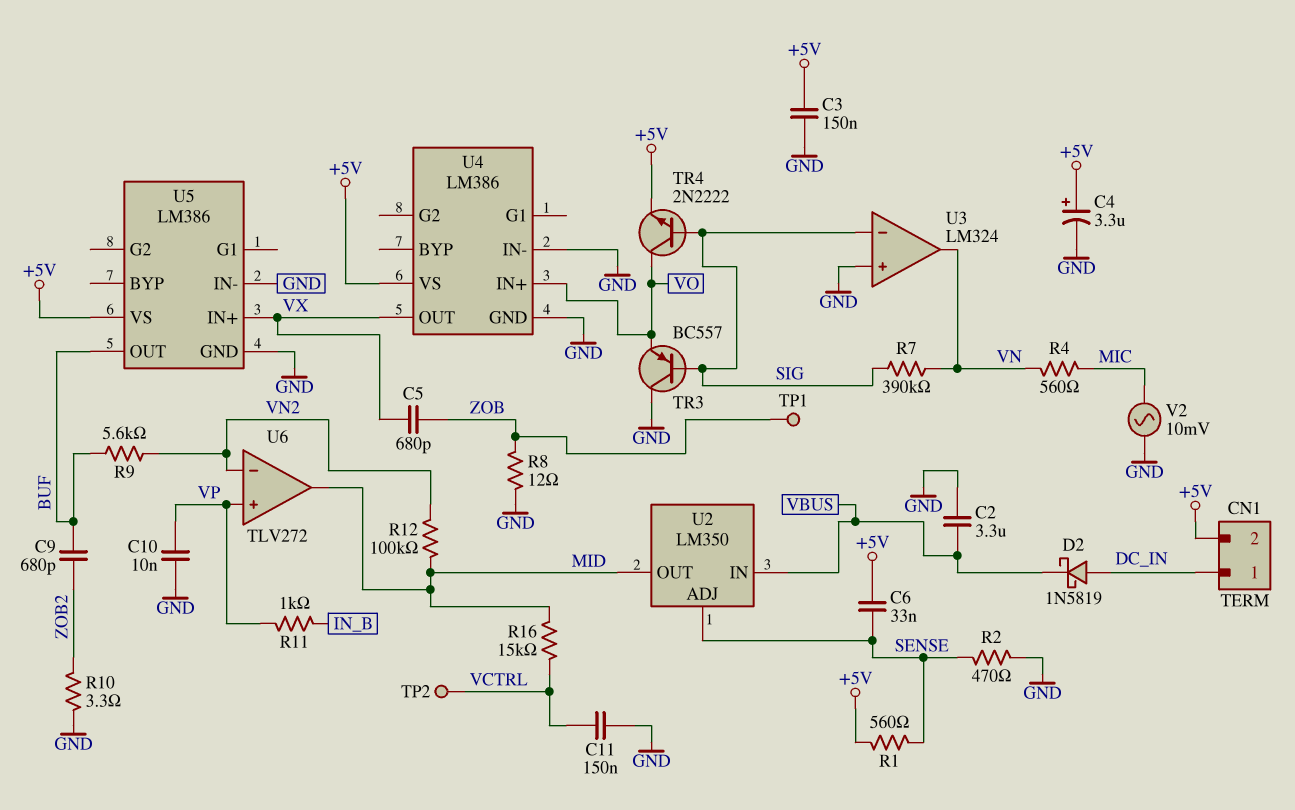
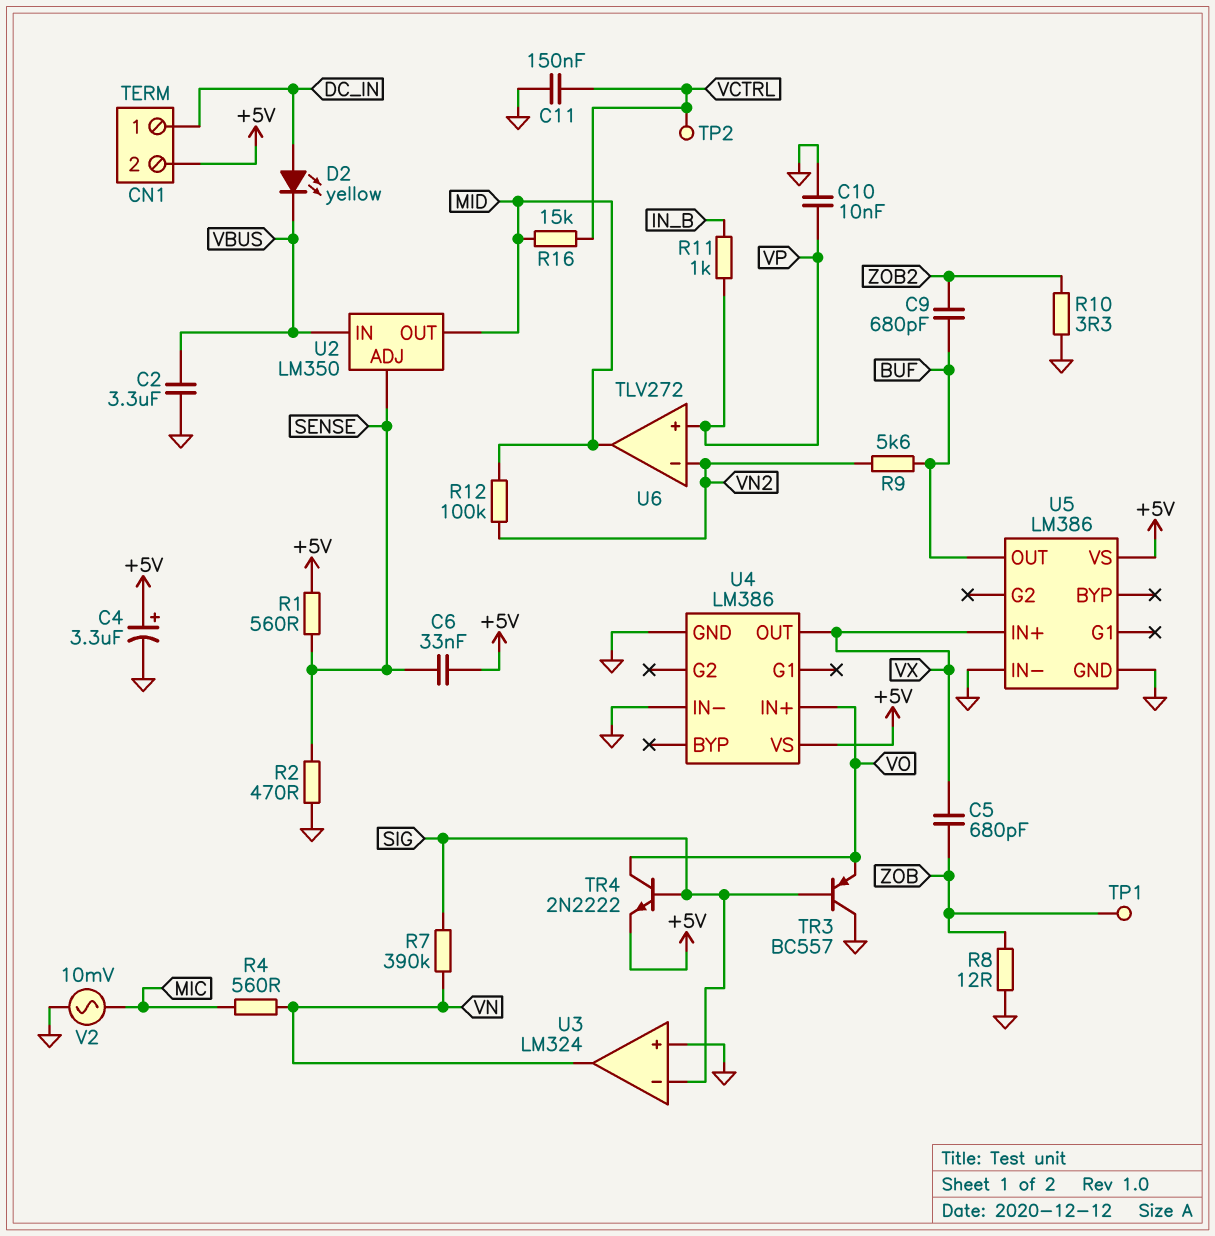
C3: 150nF (+5V, GND) -> none
D2: schottky 1N5819 (A DC_IN, K VBUS) -> LED yellow (A DC_IN, K VBUS)

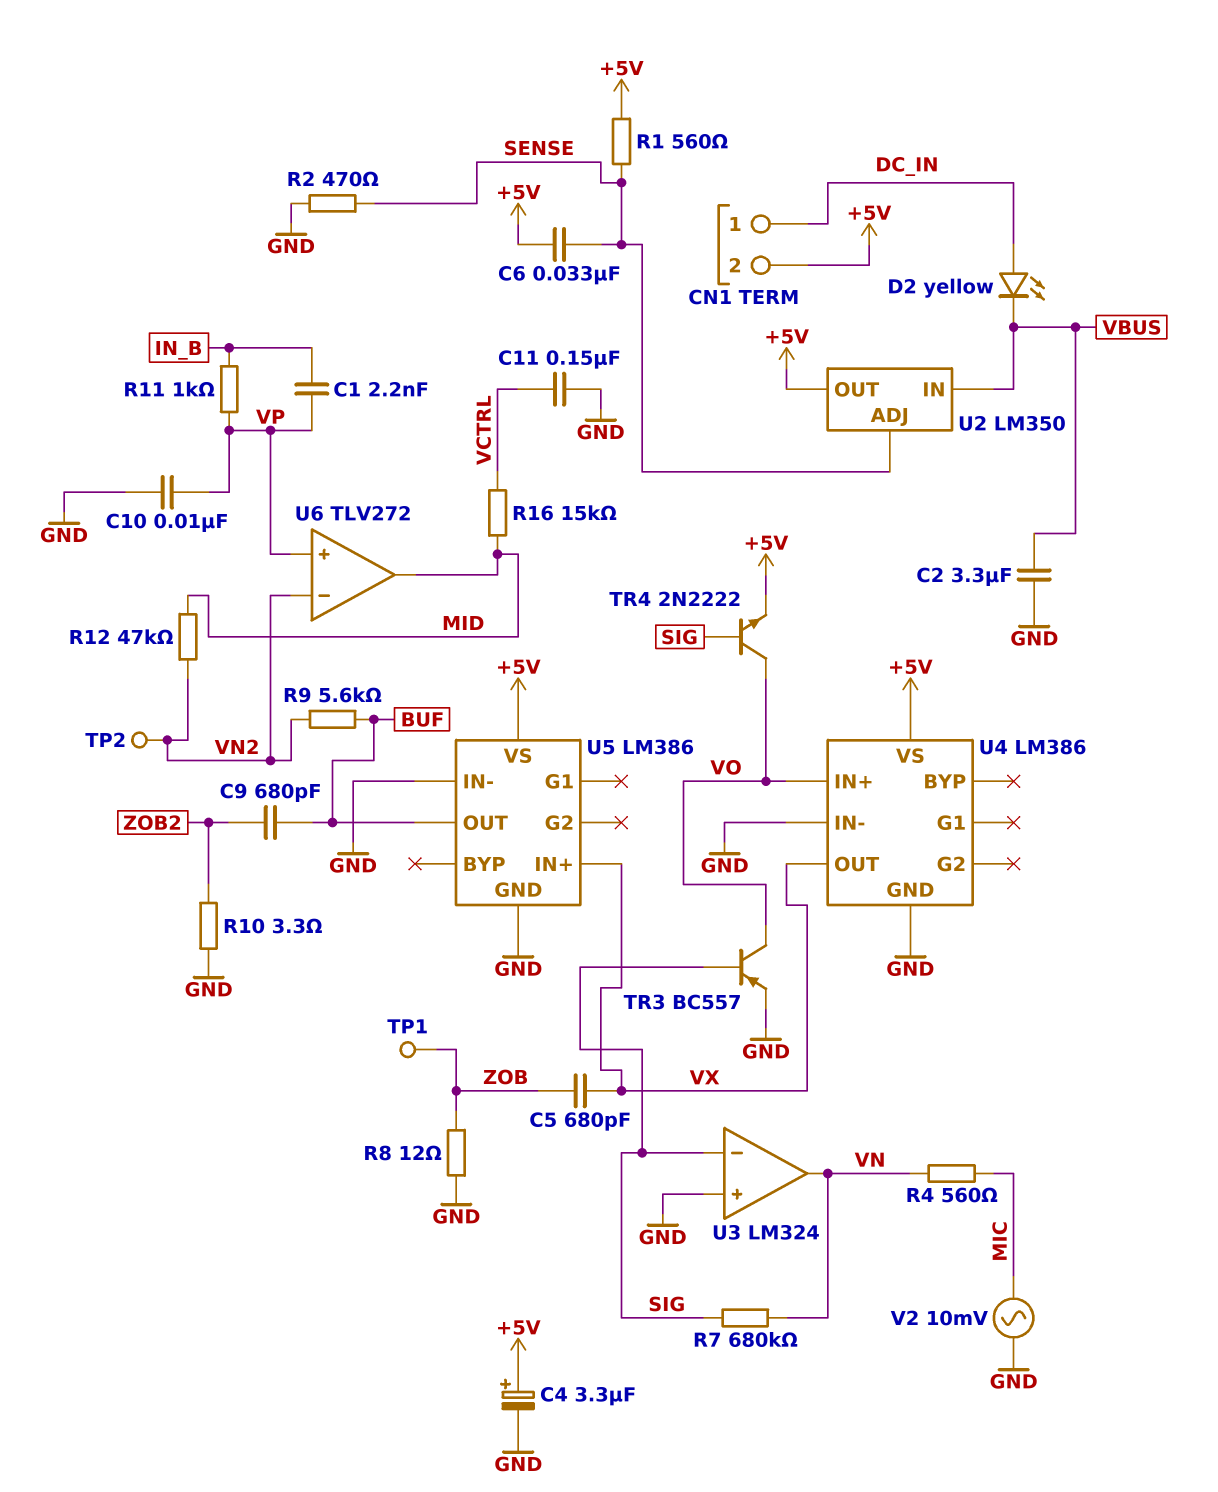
C1: none -> 2.2nF (IN_B, VP)
R7: 390k (SIG, VN) -> 680k (SIG, VN)
R12: 100k (MID, VN2) -> 47k (MID, VN2)
TP2: test point (VCTRL) -> test point (VN2)
TR3: PNP BC557 (B SIG, C GND, E VO) -> PNP BC557 (B SIG, C VO, E GND)
U2 pin OUT: MID -> +5V

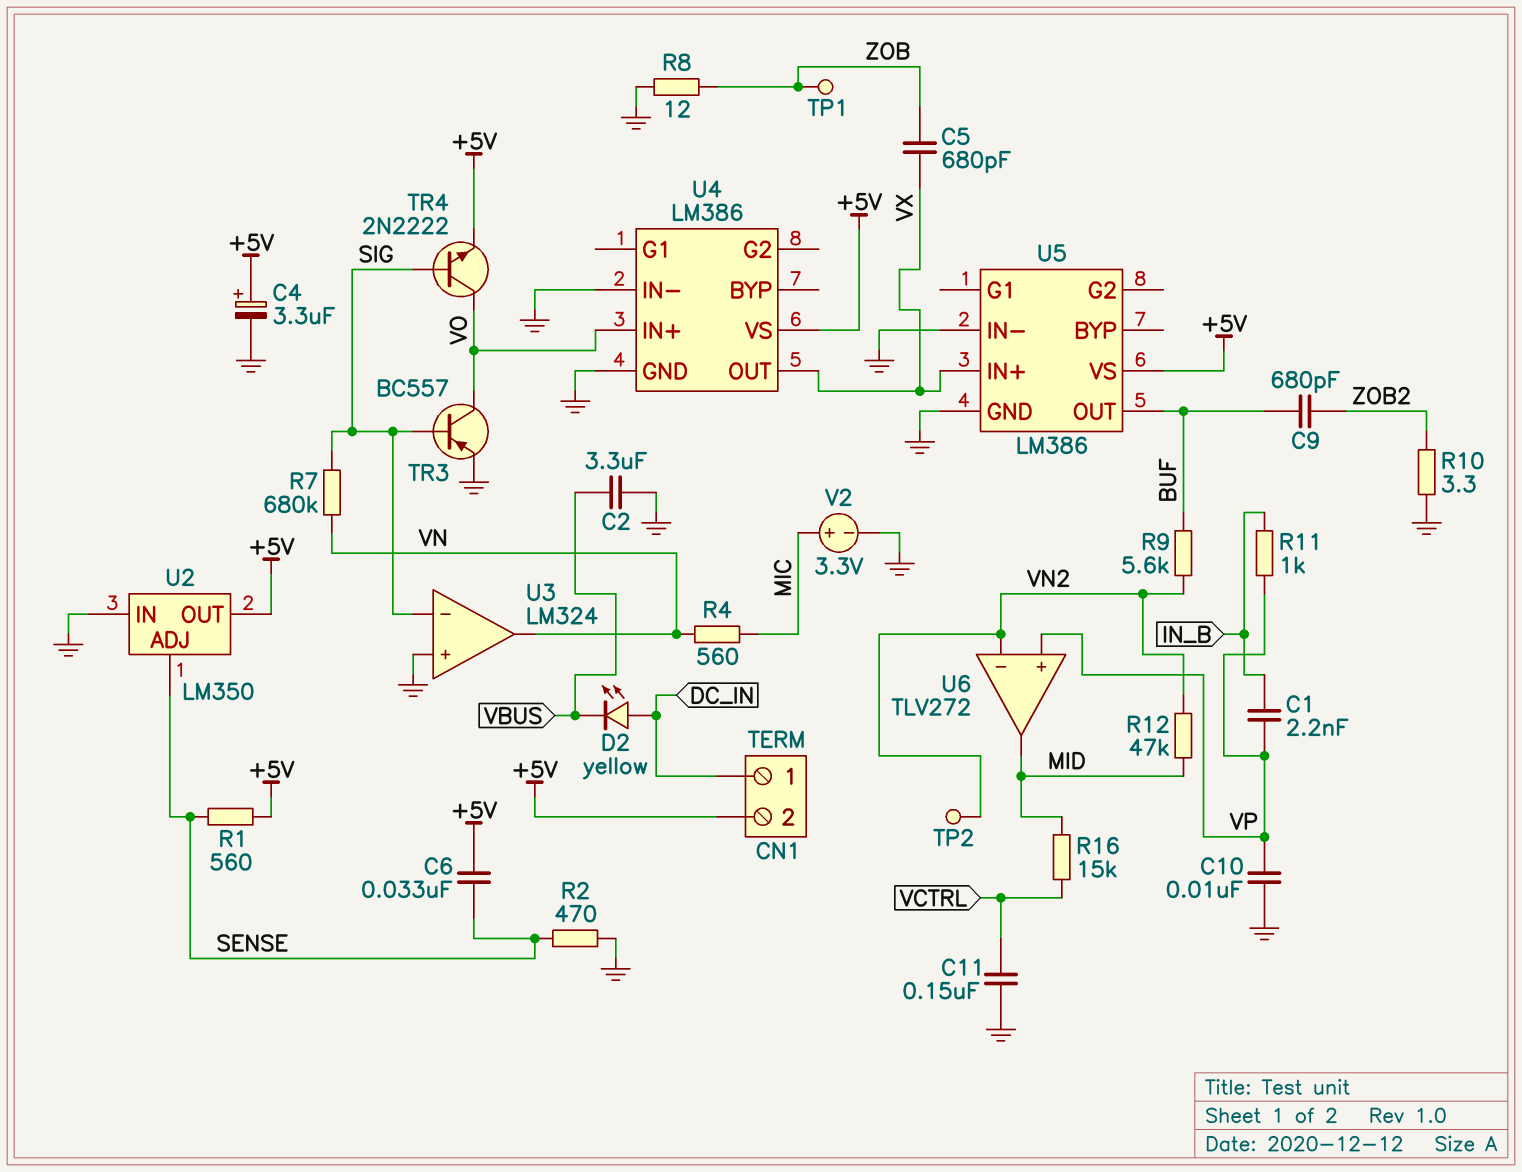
U2 pin IN: VBUS -> GND
V2: AC 10mV (GND, MIC) -> 3.3V (plus MIC, minus GND)

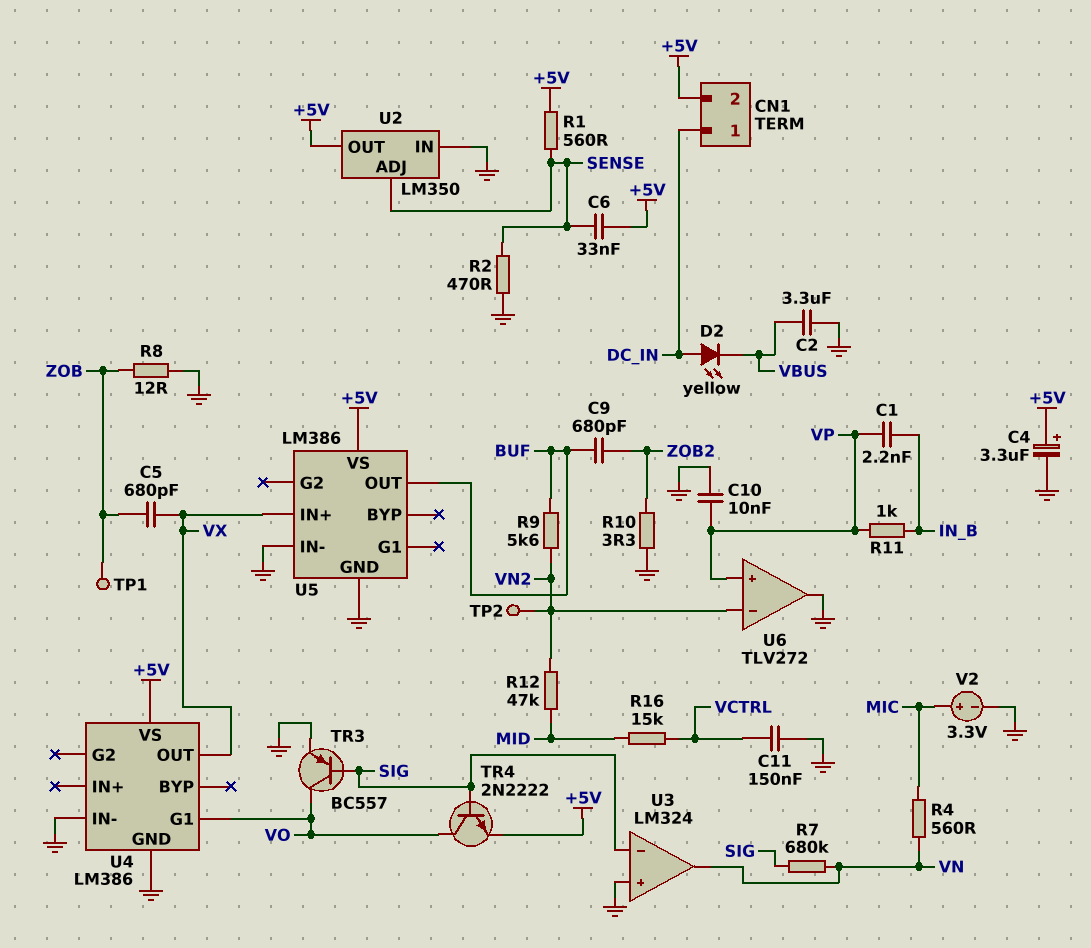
U4 pin G1: none -> VO
U4 pin IN+: VO -> none
U6 pin out: MID -> GND

